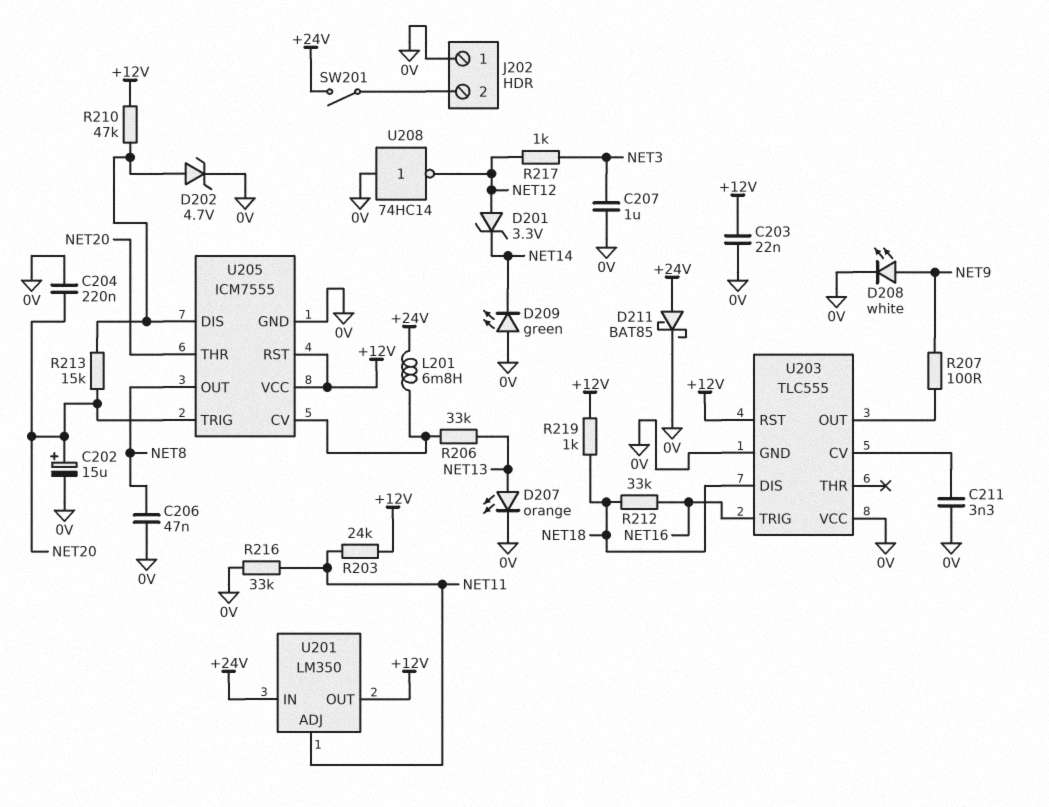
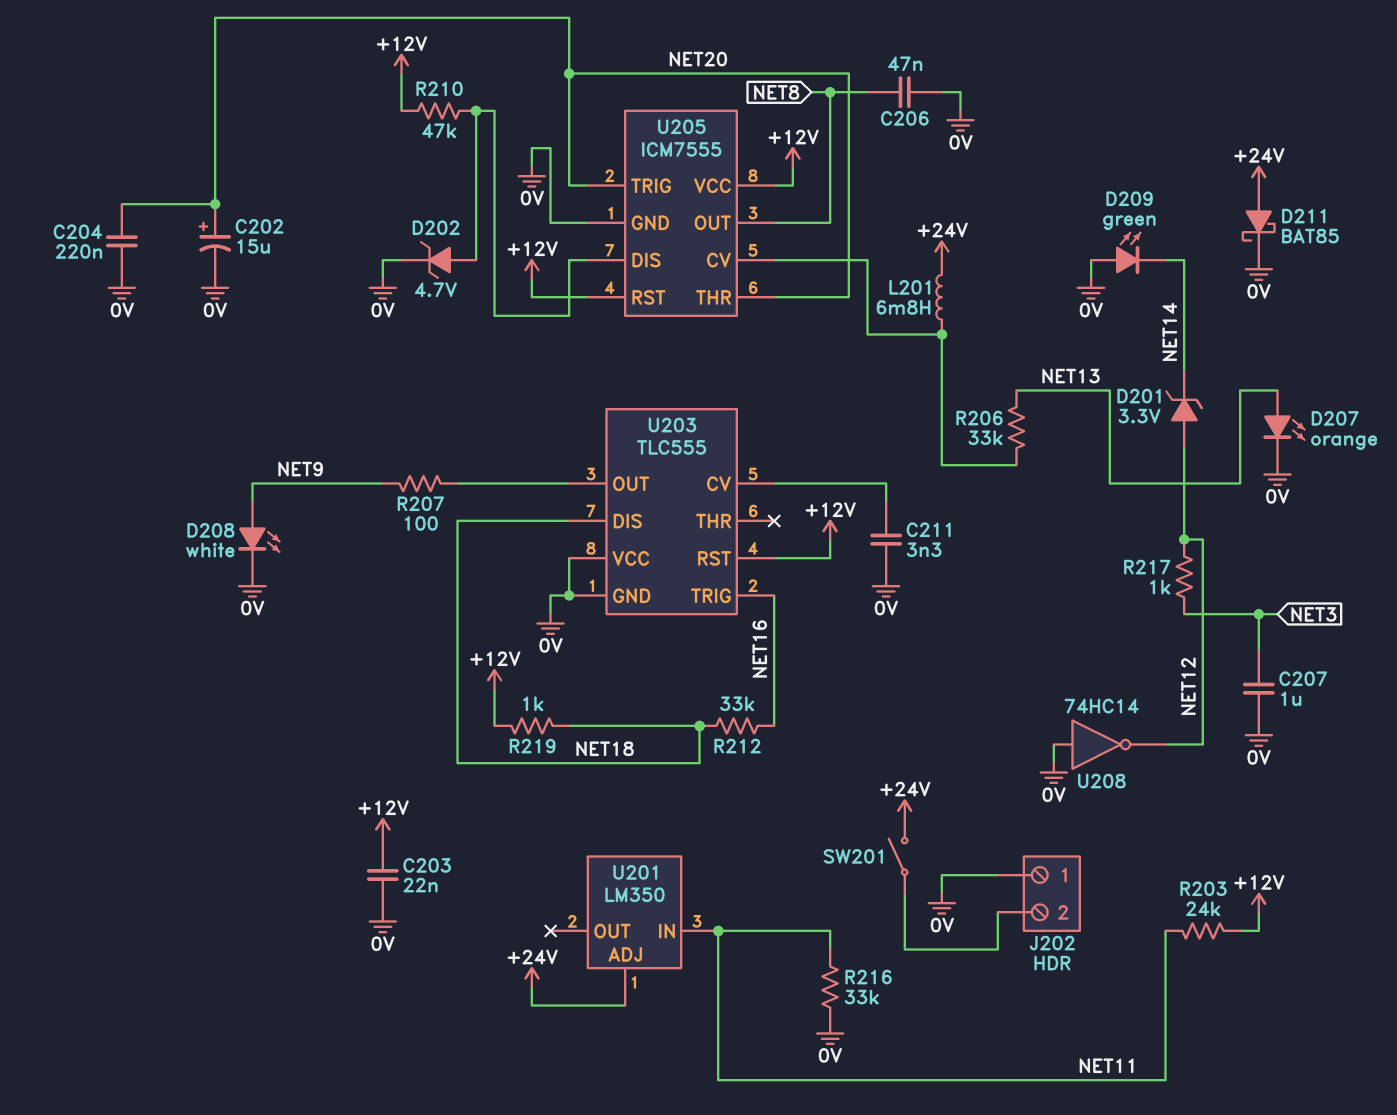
R213: 15k (NET20, U205/DIS) -> none
U201 pin ADJ: NET11 -> +24V
U201 pin IN: +24V -> NET11
U201 pin OUT: +12V -> none

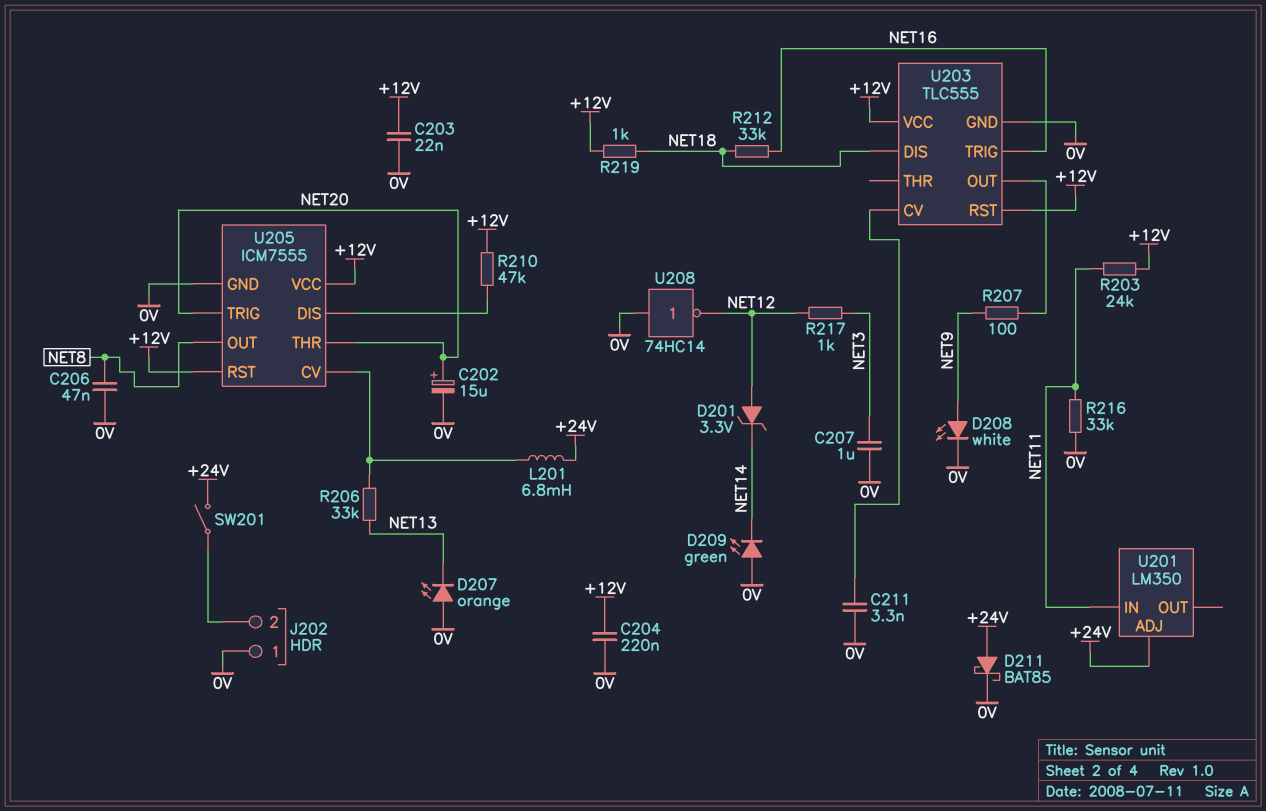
C204: 220nF (0V, NET20) -> 220nF (+12V, 0V)
D202: zener 4.7V (A U205/DIS, K 0V) -> none
D207: LED orange (A NET13, K 0V) -> LED orange (A 0V, K NET13)
U203 pin VCC: 0V -> +12V

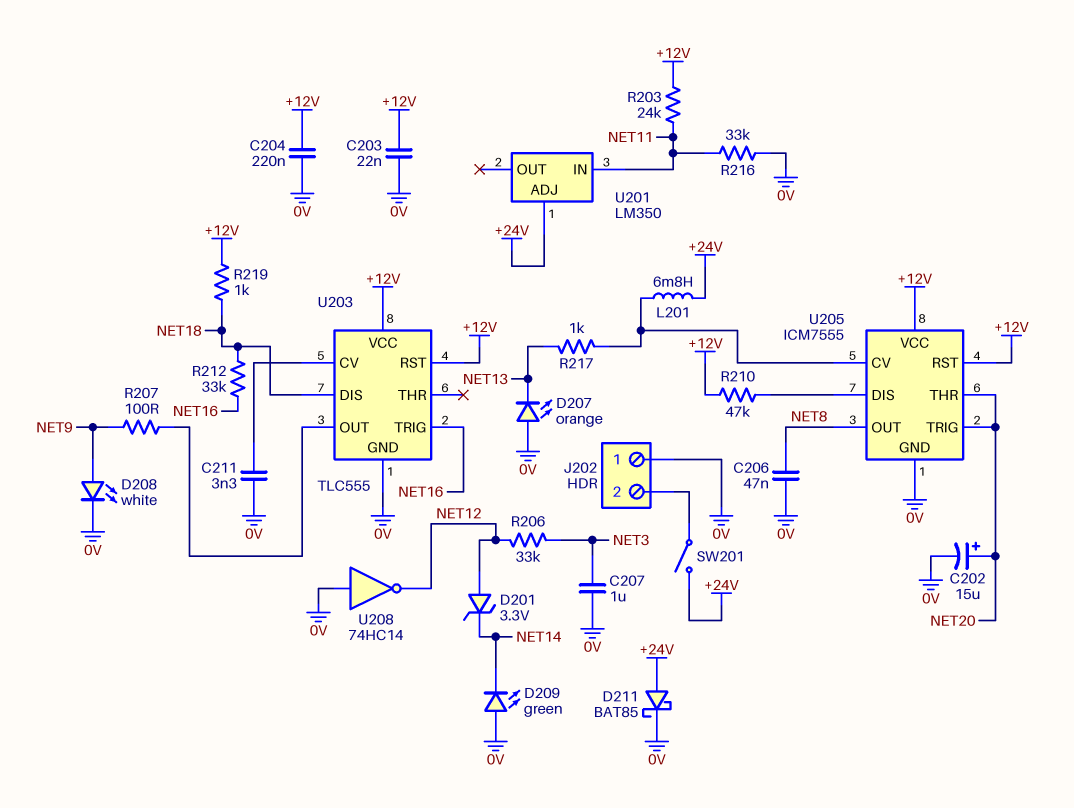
R206: 33k (NET13, U205/CV) -> 33k (NET3, NET12)
R217: 1k (NET3, NET12) -> 1k (NET13, U205/CV)

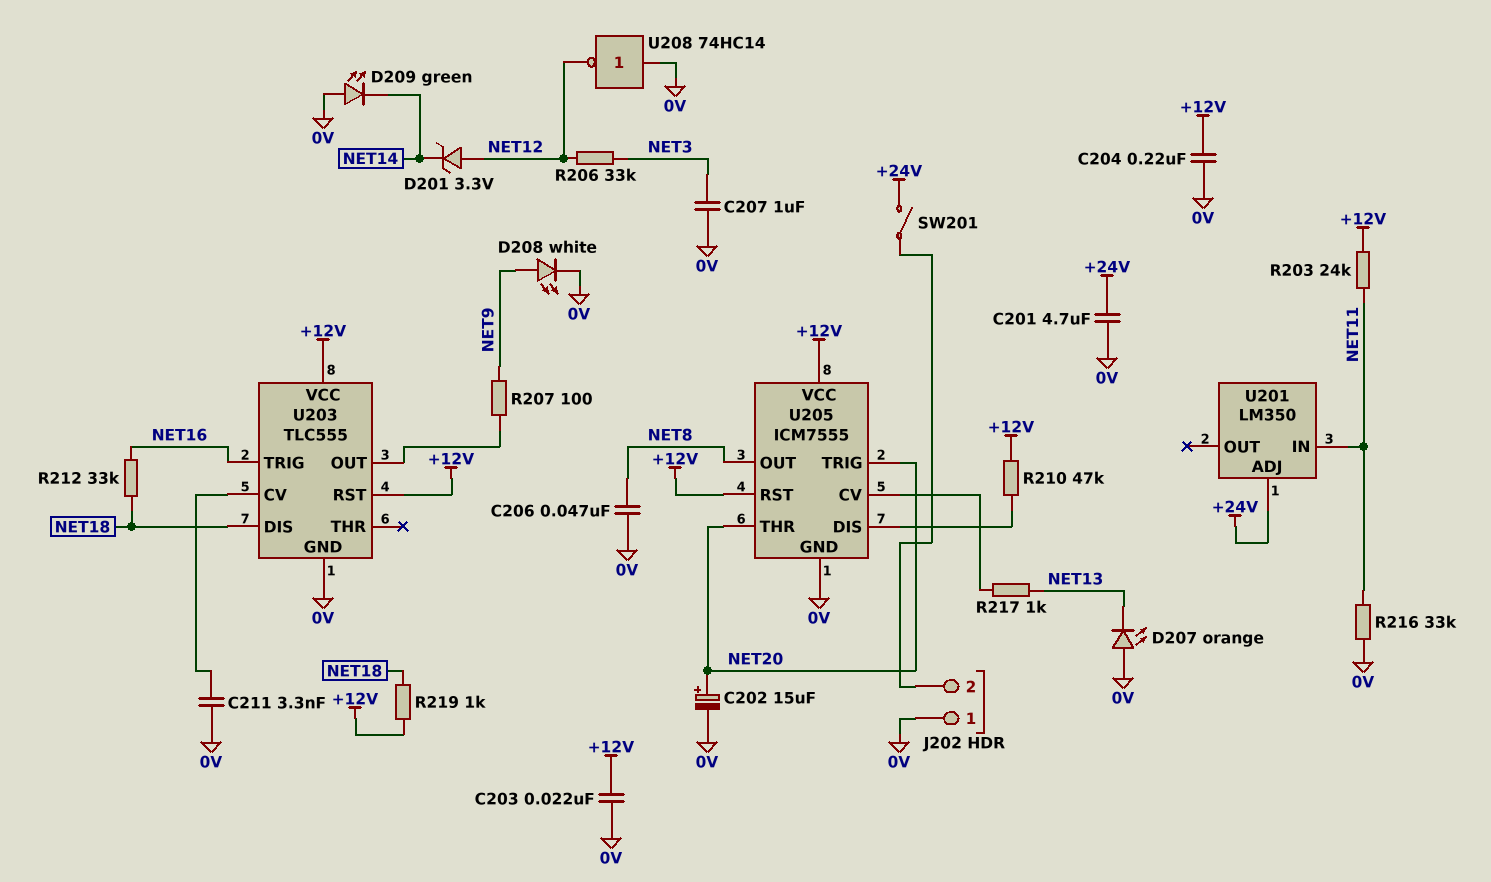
C201: none -> 4.7uF (+24V, 0V)
D211: schottky BAT85 (A +24V, K 0V) -> none
L201: 6.8mH (+24V, U205/CV) -> none

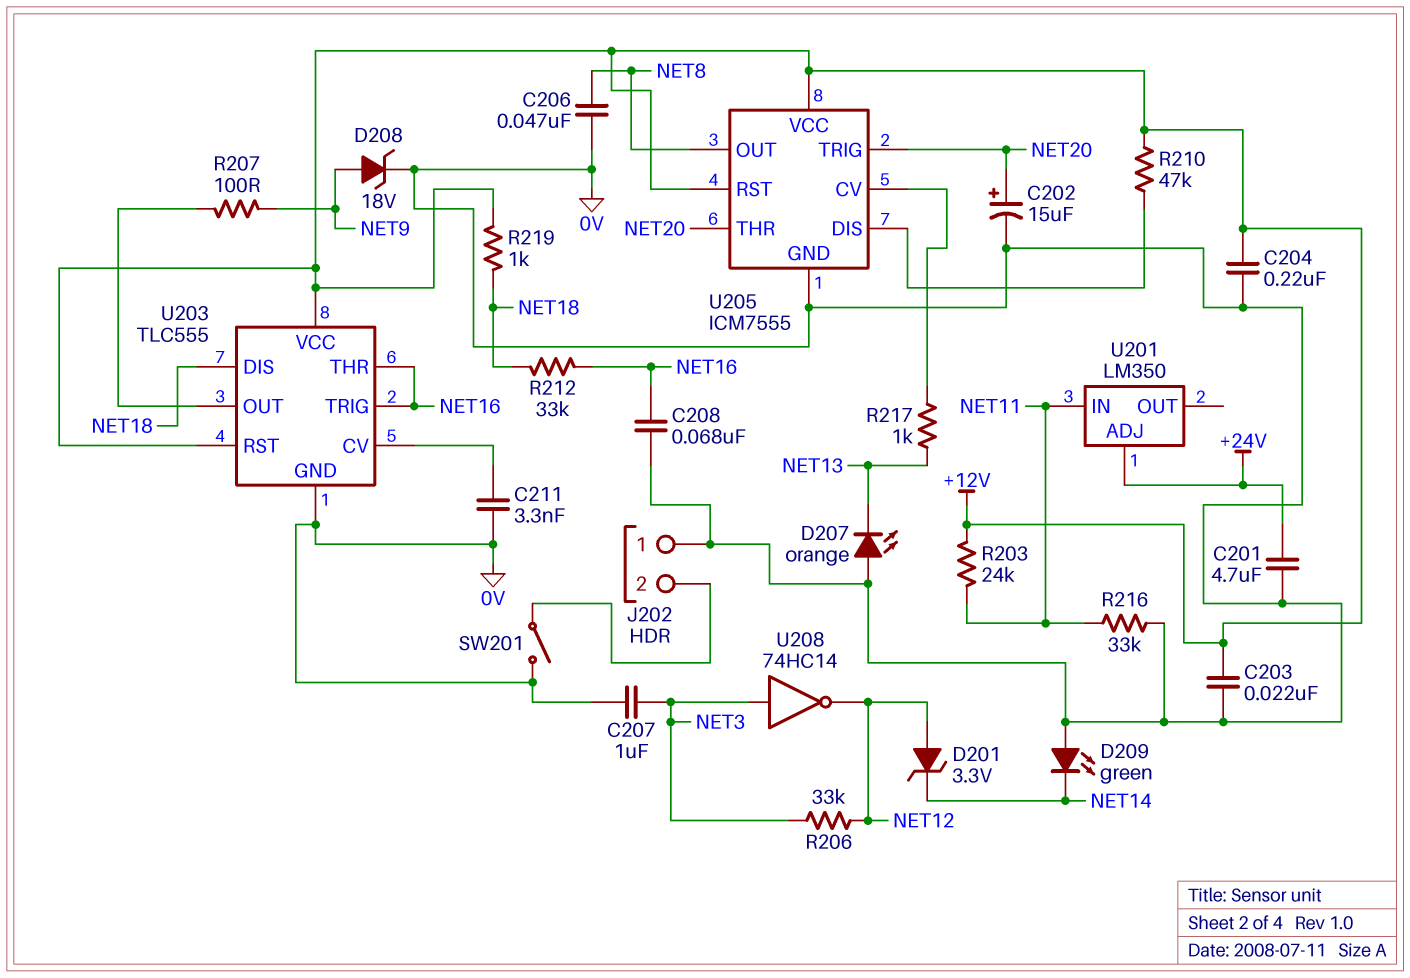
C208: none -> 68nF (0V, NET16)
D208: LED white (A NET9, K 0V) -> zener 18V (A NET9, K 0V)
SW201: switch (+24V, J202/2) -> switch (0V, J202/2)
U203 pin THR: none -> NET16
U208: NOT 74HC14 (in 0V, out NET12) -> NOT 74HC14 (in NET3, out NET12)

